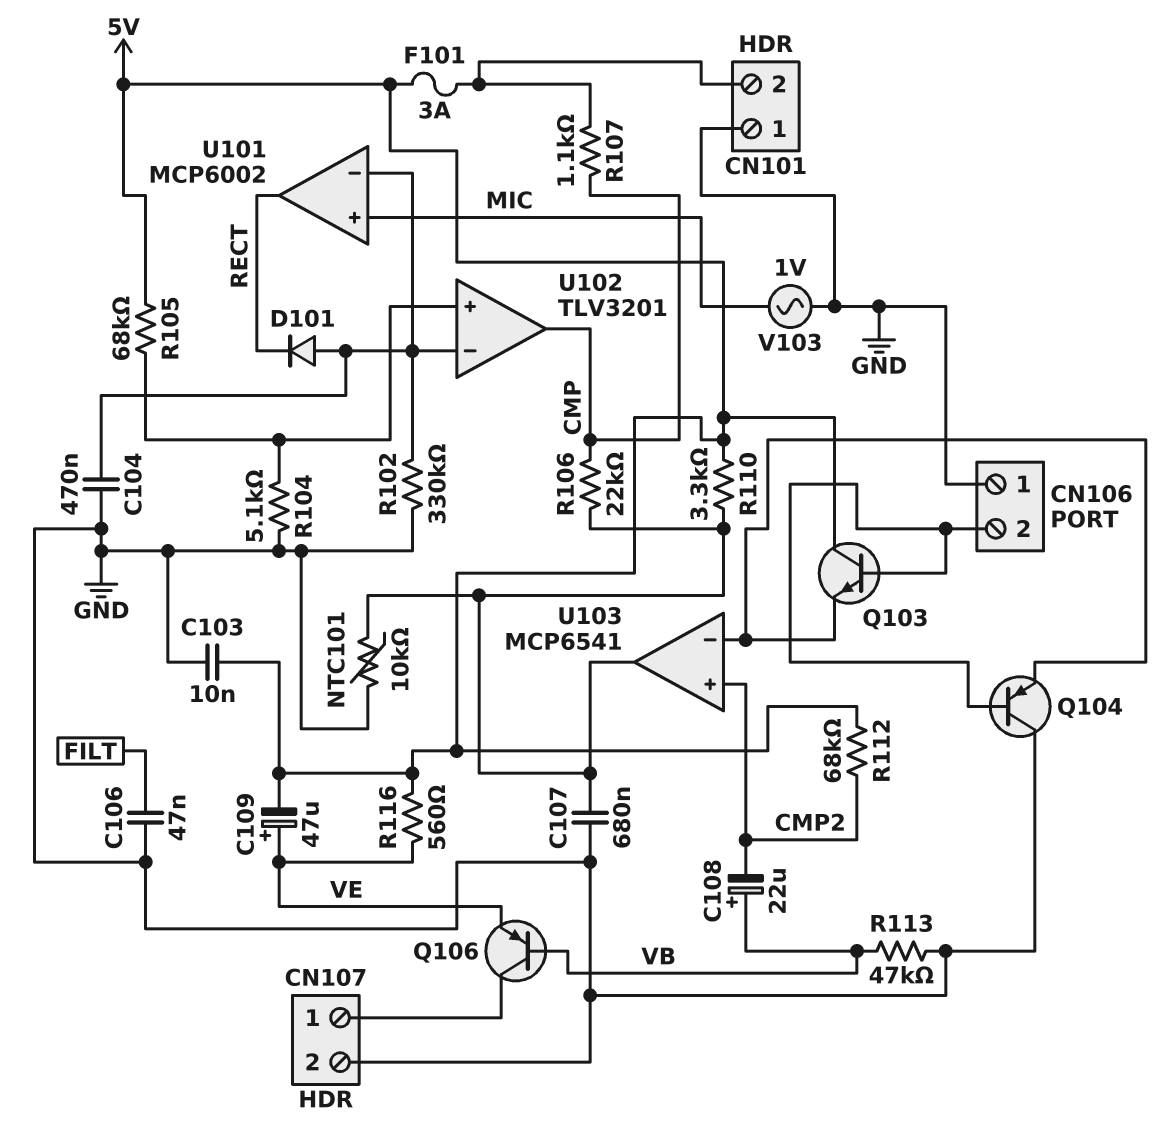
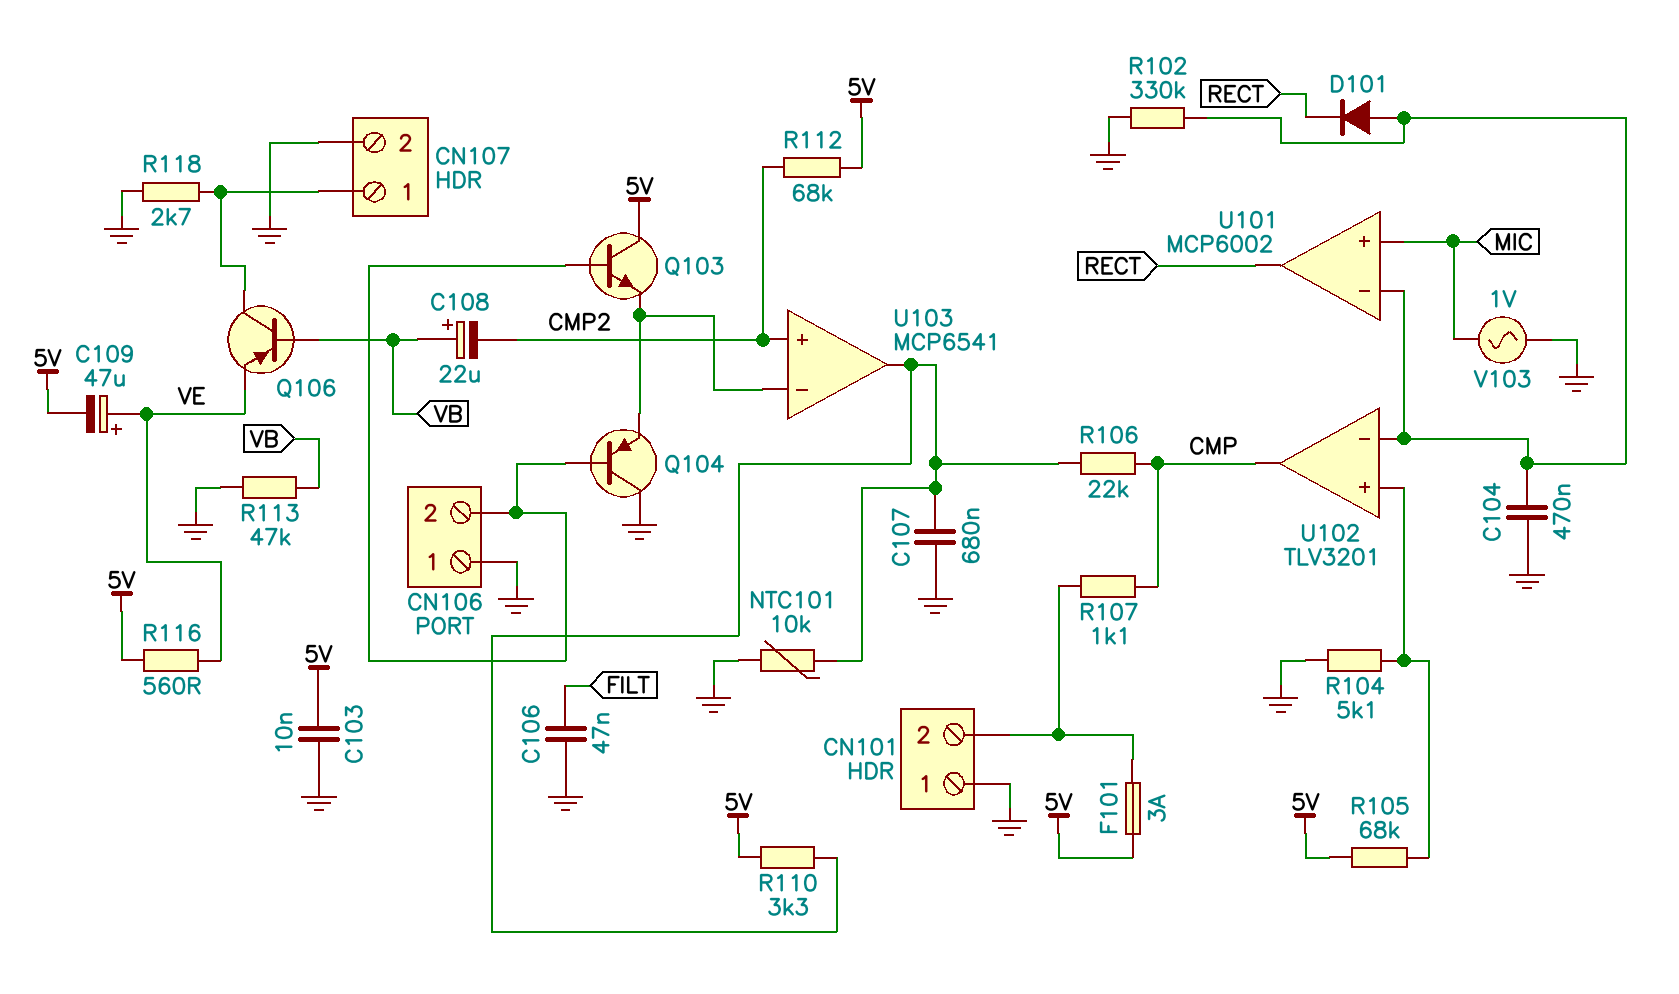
R118: none -> 2.7k (CN107/1, GND)

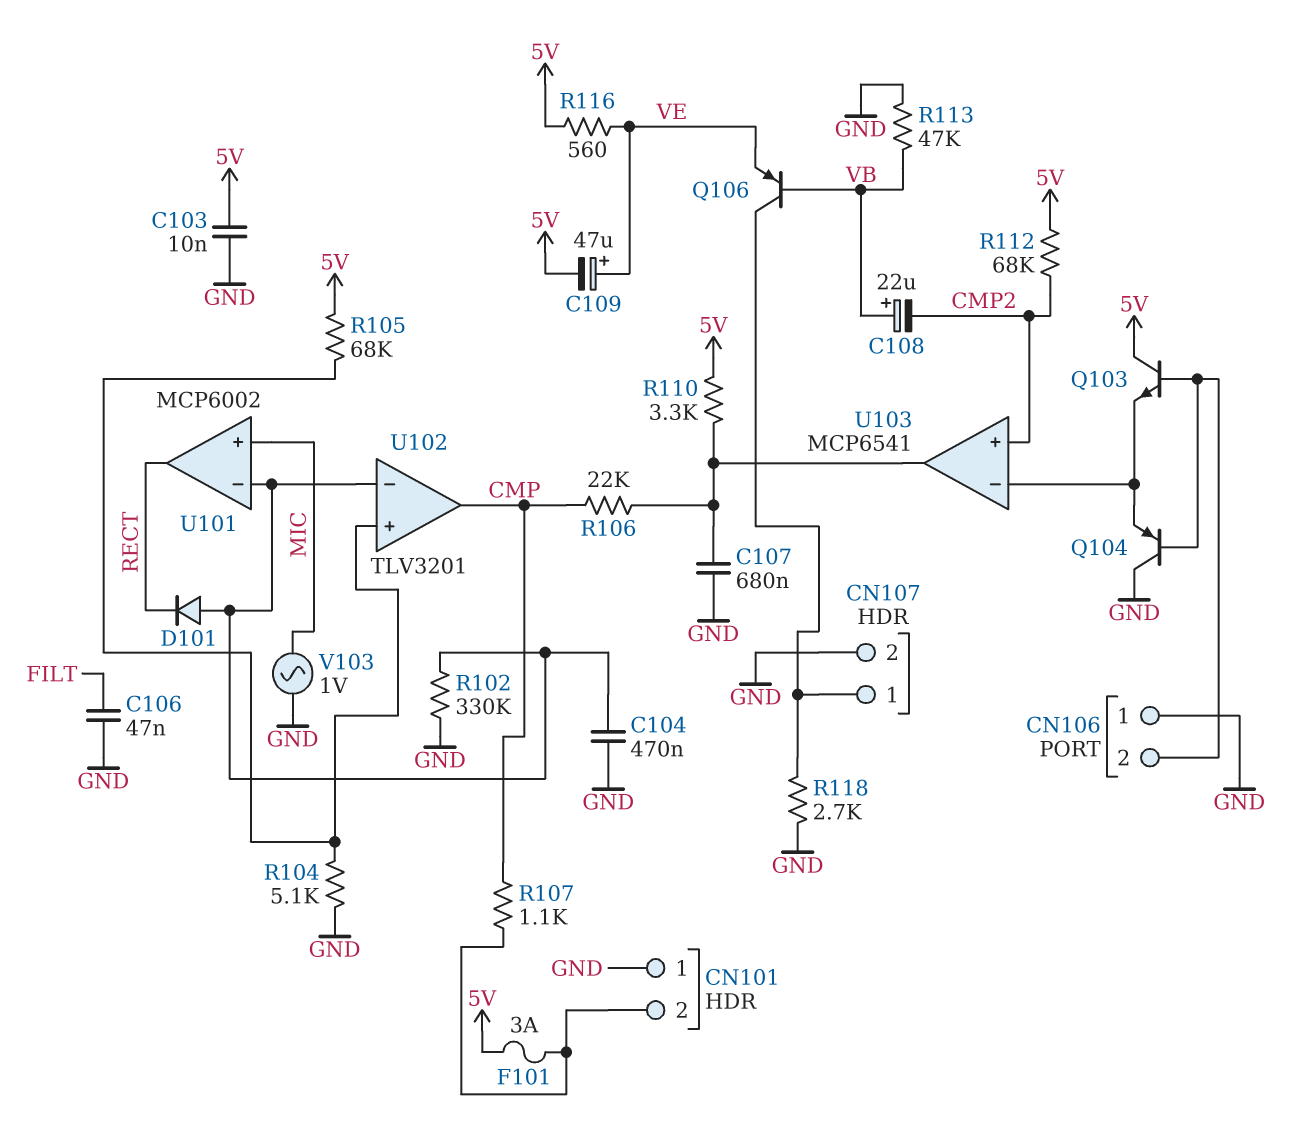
NTC101: 10k (GND, U103/out) -> none

